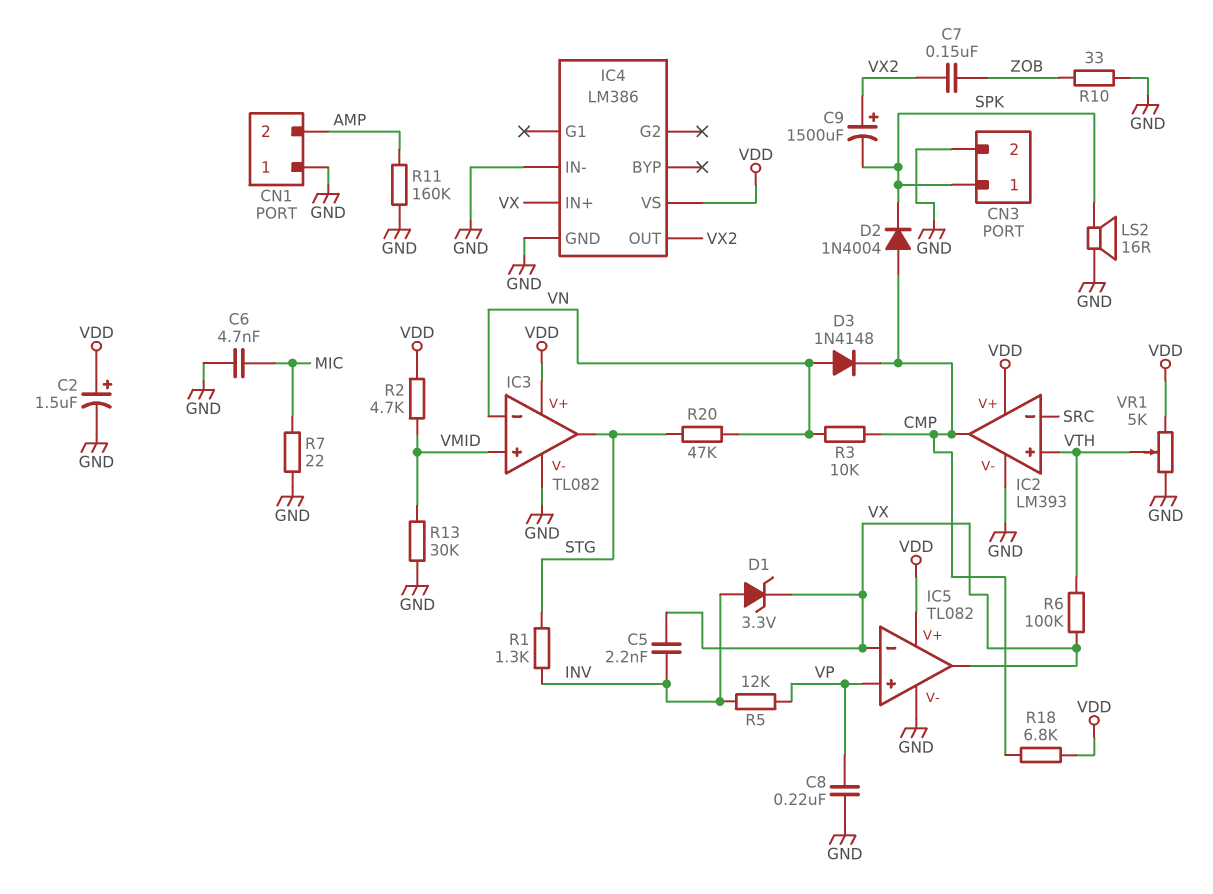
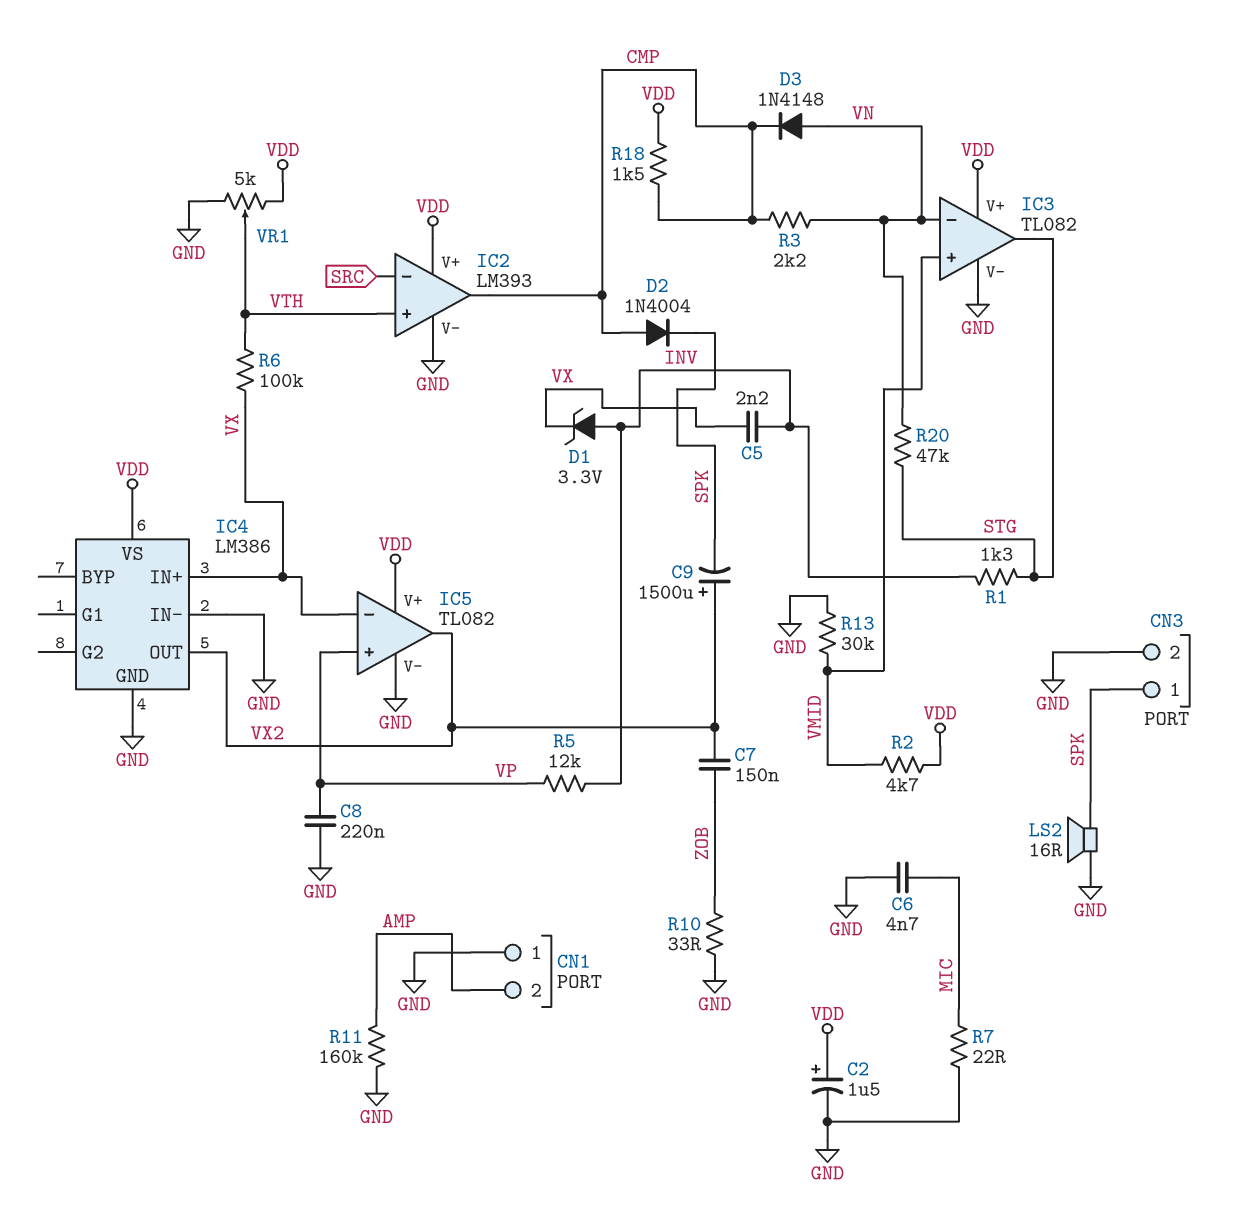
IC5 pin out: VX -> VX2
R3: 10k (CMP, VN) -> 2.2k (CMP, VN)
R18: 6.8k (CMP, VDD) -> 1.5k (CMP, VDD)

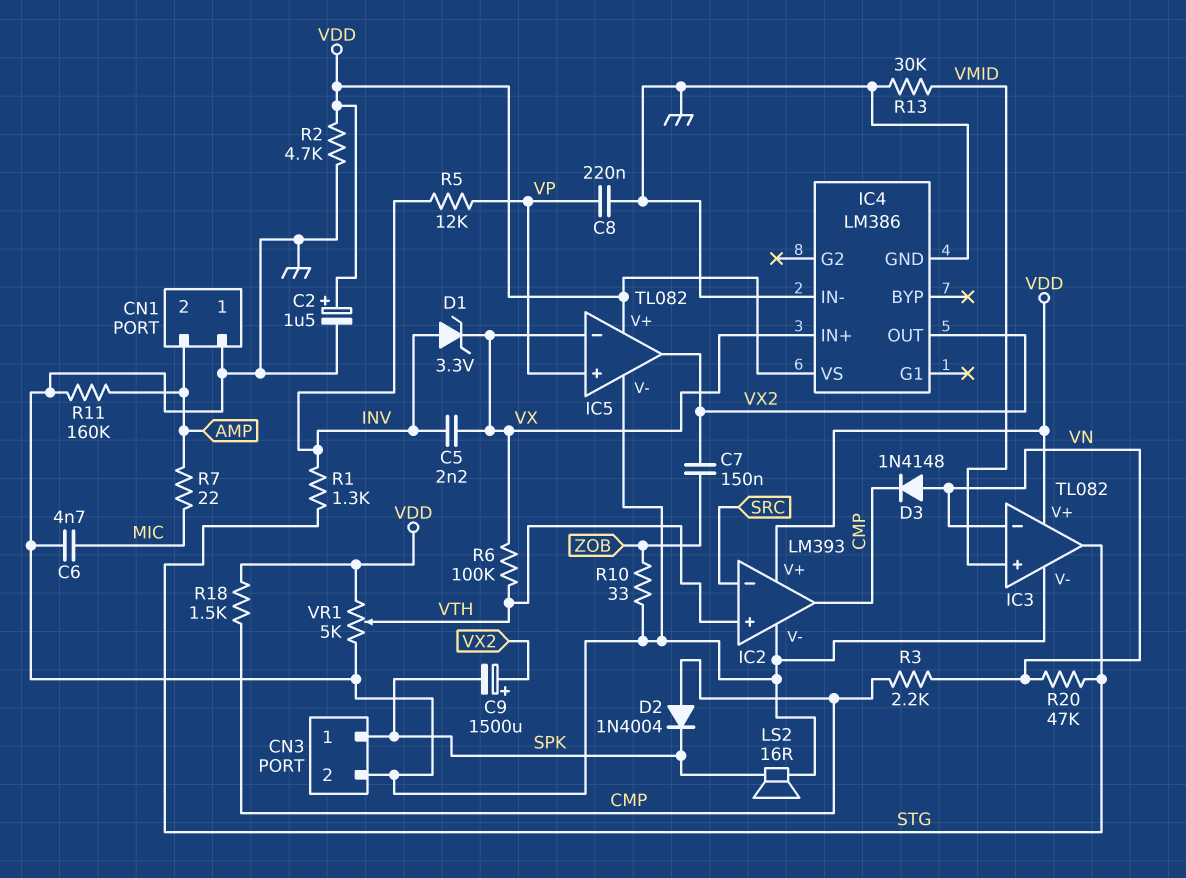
R2: 4.7k (VDD, VMID) -> 4.7k (GND, VDD)
R7: 22 (GND, MIC) -> 22 (AMP, MIC)

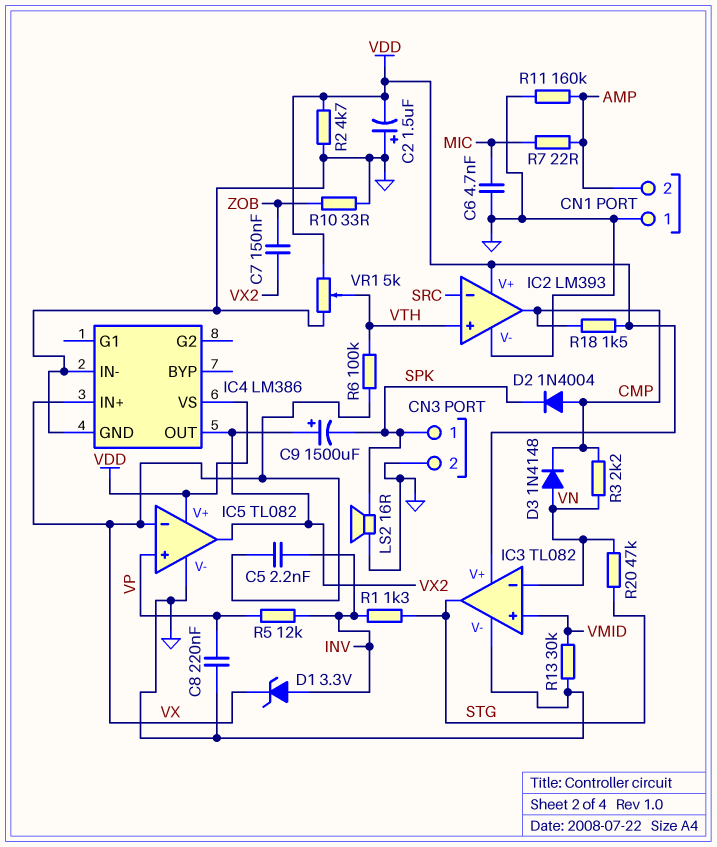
C2: 1.5uF (plus VDD, minus GND) -> 1.5uF (plus GND, minus VDD)

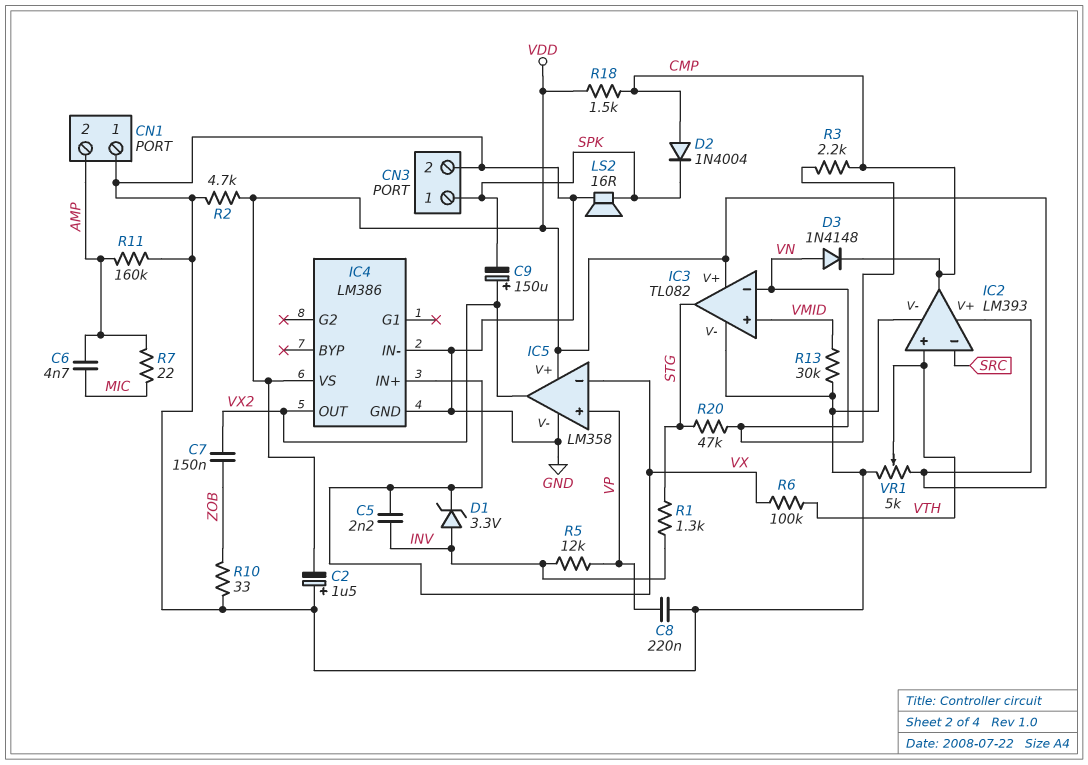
C6: 4.7nF (GND, MIC) -> 4.7nF (AMP, MIC)
C9: 1500uF (plus VX2, minus SPK) -> 150uF (plus VX2, minus SPK)
IC5: TL082 -> LM358

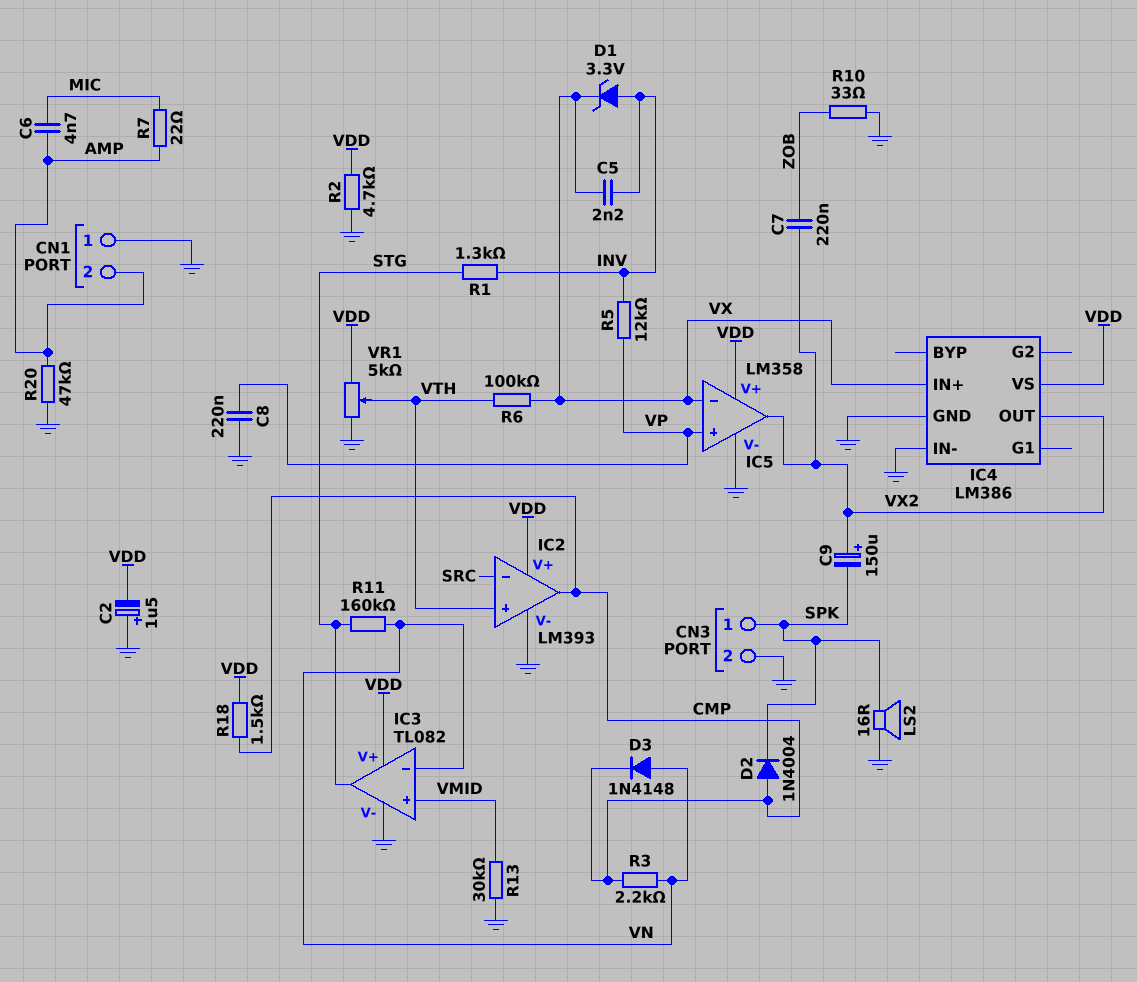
C7: 150nF (VX2, ZOB) -> 220nF (VX2, ZOB)
R11: 160k (AMP, GND) -> 160k (STG, VN)
R20: 47k (STG, VN) -> 47k (AMP, GND)

